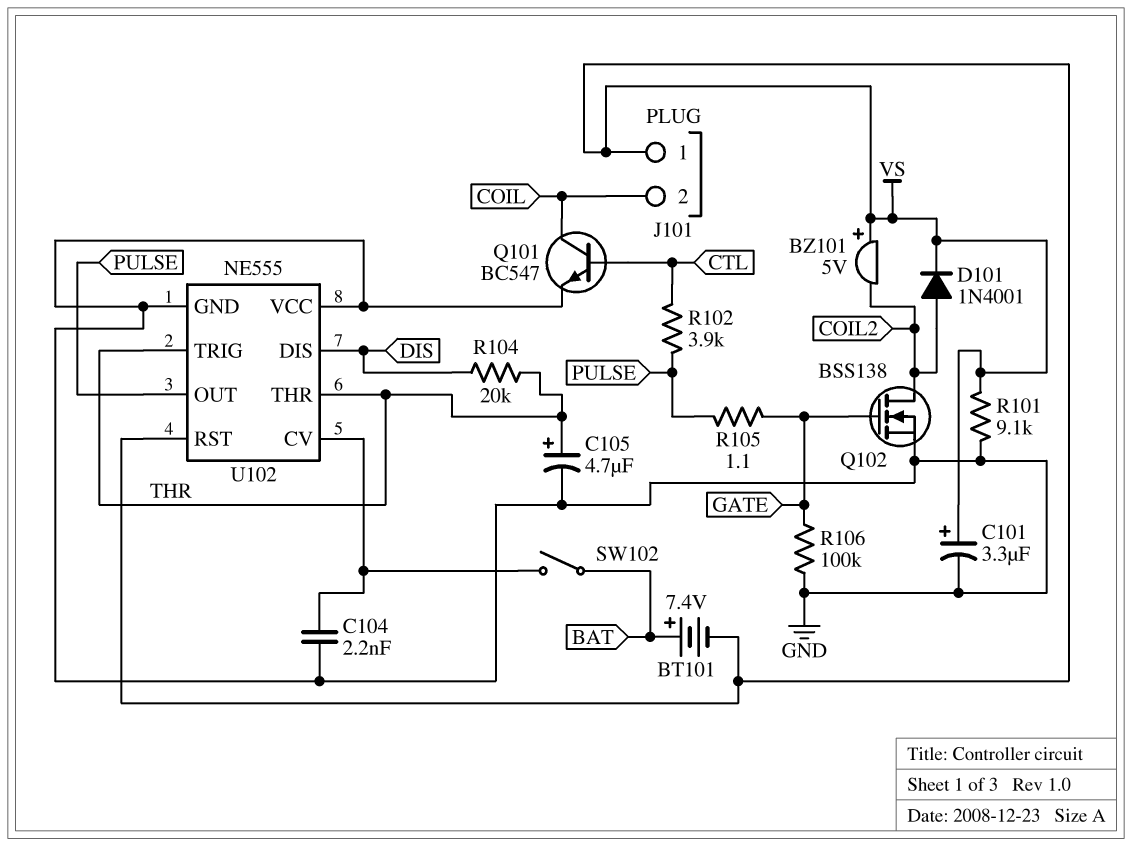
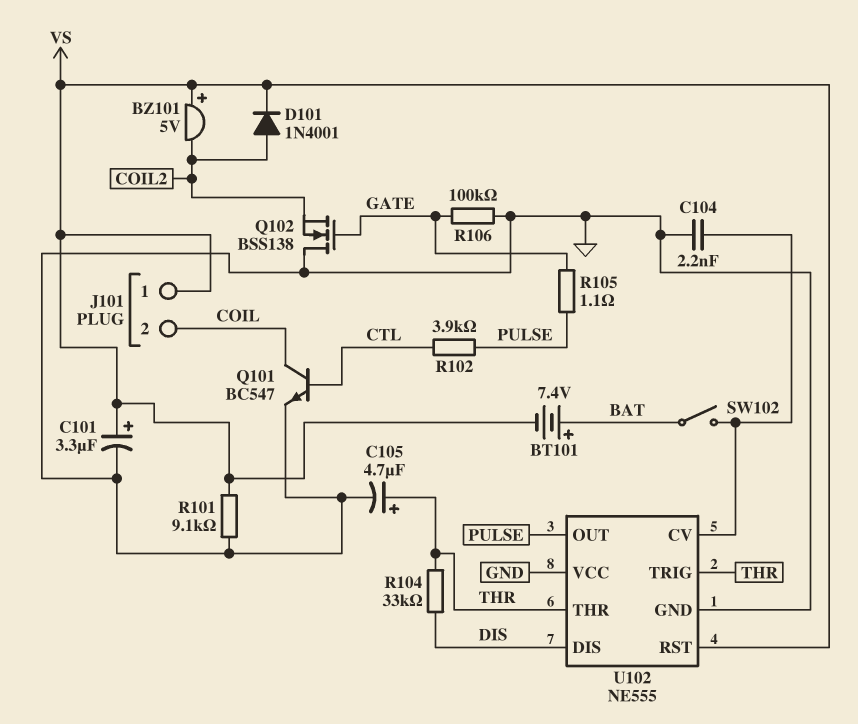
Q102: NMOS BSS138 (G GATE, D COIL2, S GND) -> NMOS BSS138 (G GATE, D GND, S COIL2)
R104: 20k (DIS, THR) -> 33k (DIS, THR)

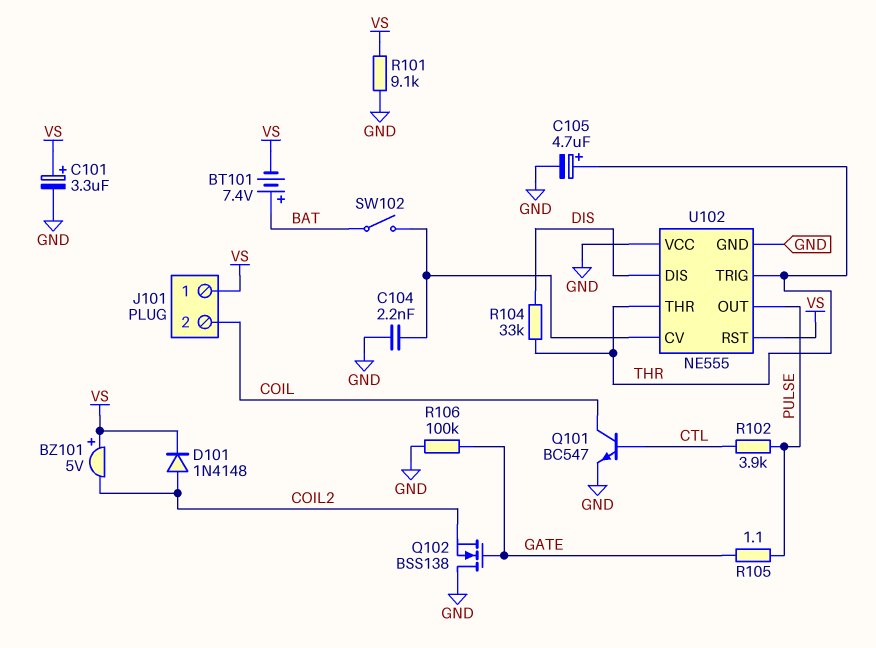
D101: diode 1N4001 (A COIL2, K VS) -> diode 1N4148 (A COIL2, K VS)

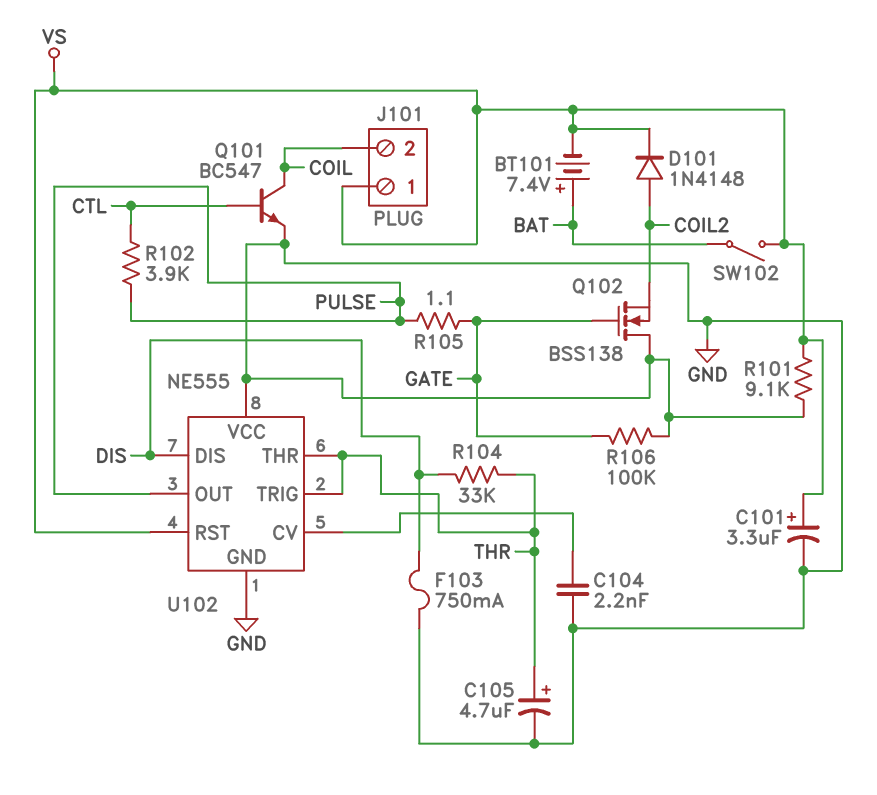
BZ101: buzzer 5V (plus VS, minus COIL2) -> none
F103: none -> 750mA (DIS, GND)
SW102: switch (BAT, U102/CV) -> switch (BAT, VS)

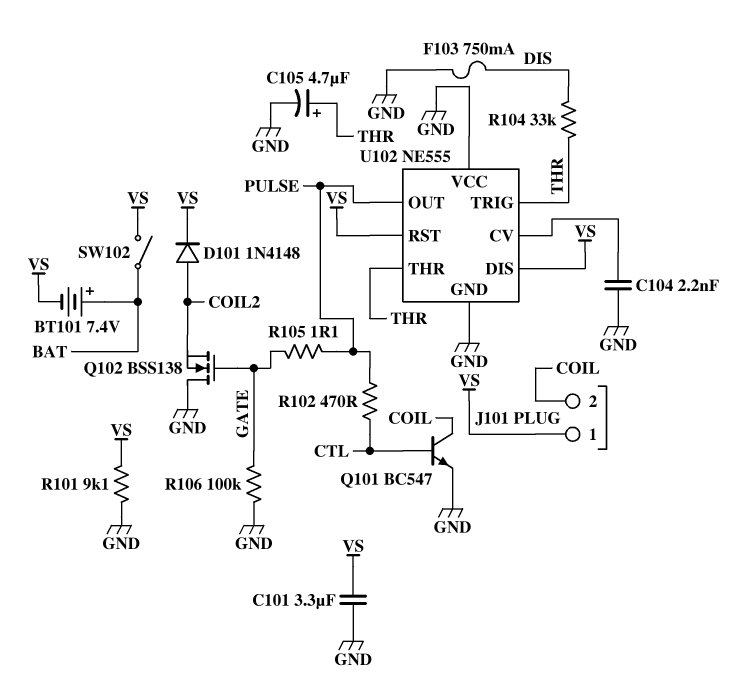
C101: 3.3uF (plus VS, minus GND) -> 3.3uF (GND, VS)
R102: 3.9k (CTL, PULSE) -> 470 (CTL, PULSE)
U102 pin DIS: DIS -> VS

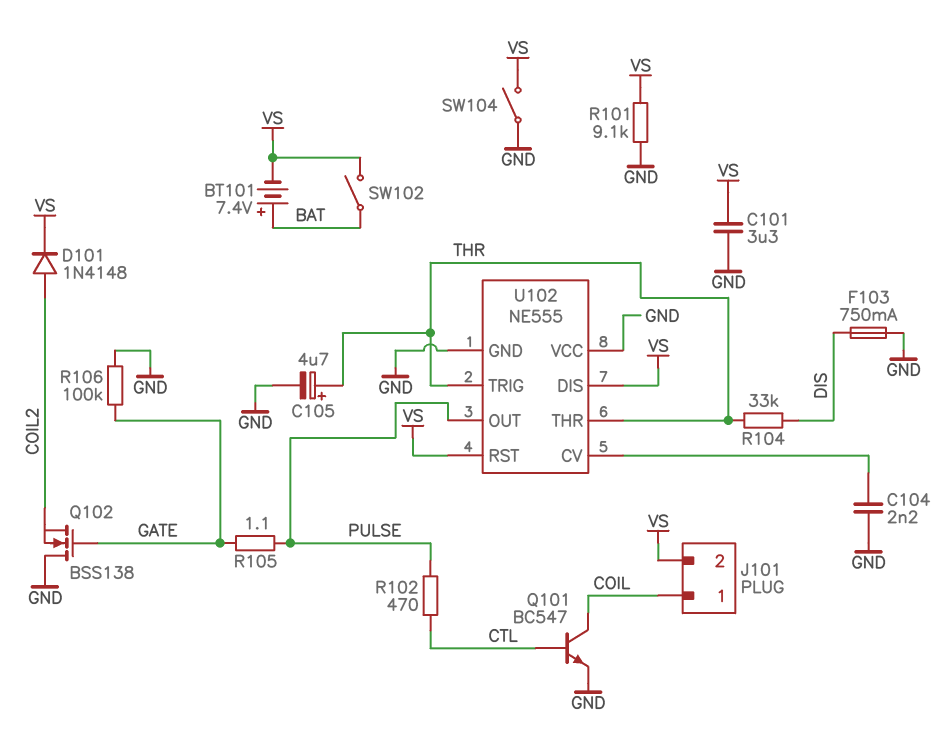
J101 pin 1: VS -> COIL
J101 pin 2: COIL -> VS
SW104: none -> switch (GND, VS)

